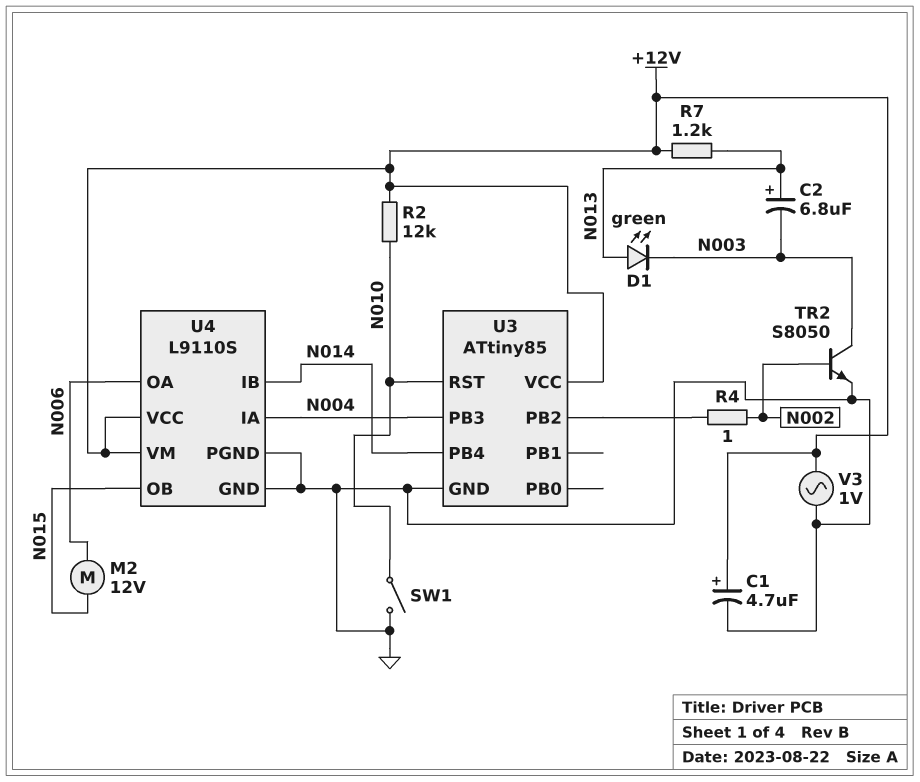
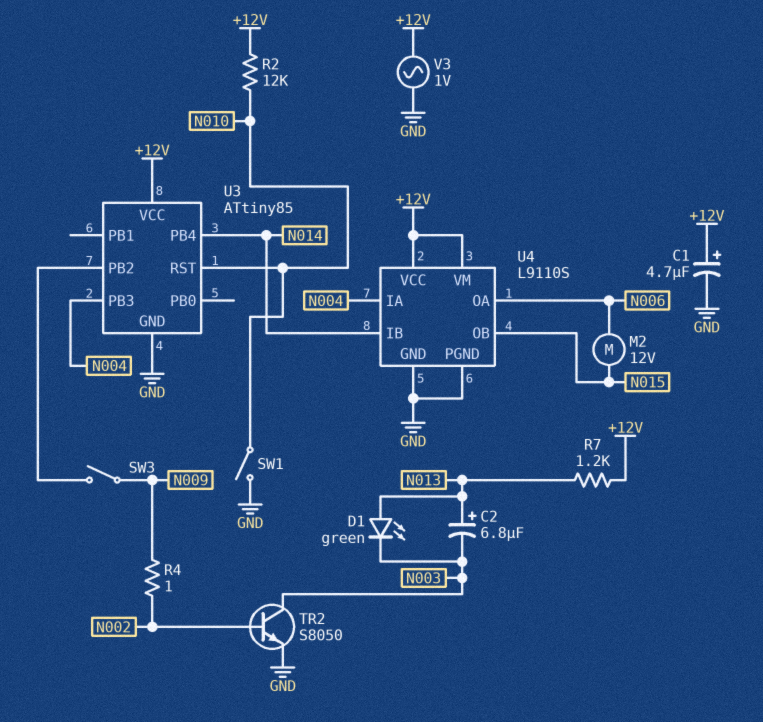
R4: 1 (N002, U3/PB2) -> 1 (N002, N009)
SW3: none -> switch (N009, U3/PB2)

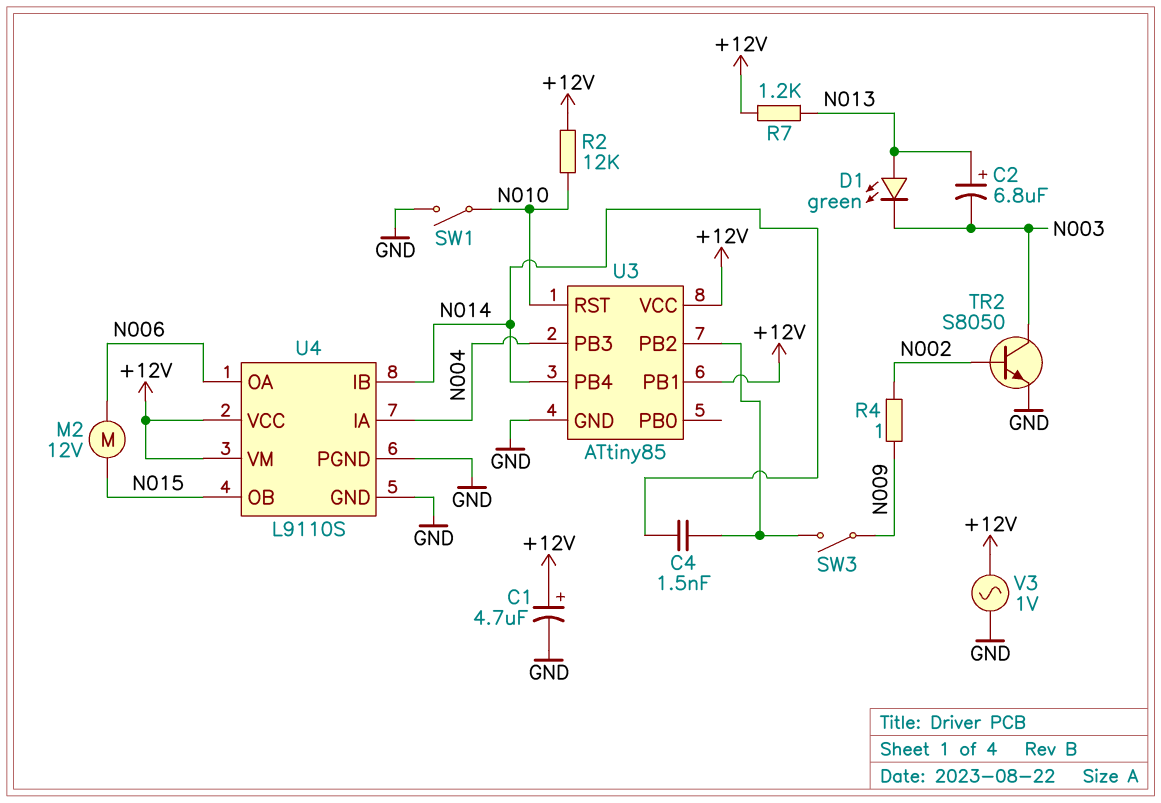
C4: none -> 1.5nF (N014, U3/PB2)
U3 pin PB1: none -> +12V

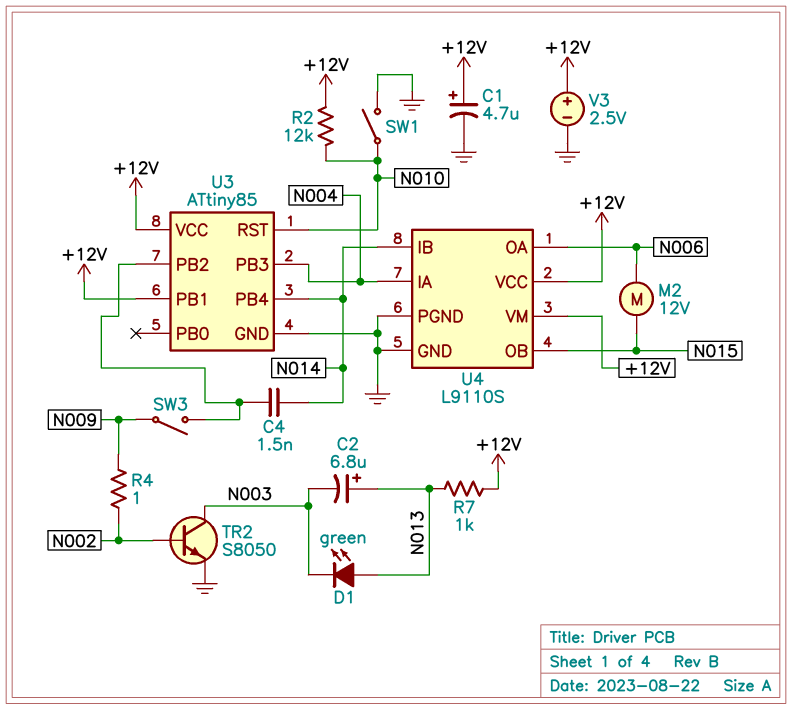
R7: 1.2k (+12V, N013) -> 1k (+12V, N013)
V3: AC 1V (+12V, GND) -> 2.5V (plus +12V, minus GND)

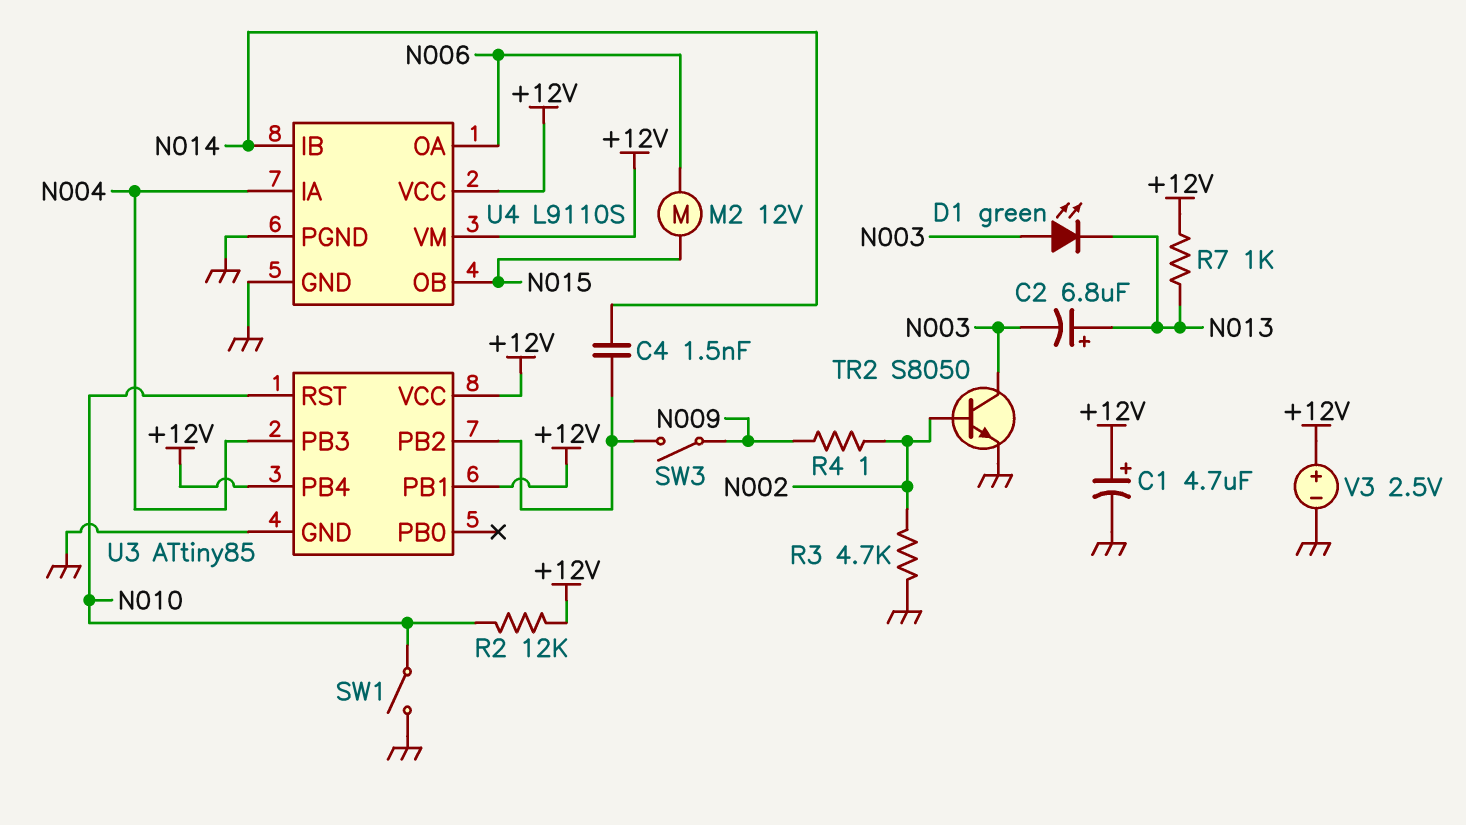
D1: LED green (A N013, K N003) -> LED green (A N003, K N013)
R3: none -> 4.7k (GND, N002)
U3 pin PB4: N014 -> +12V

